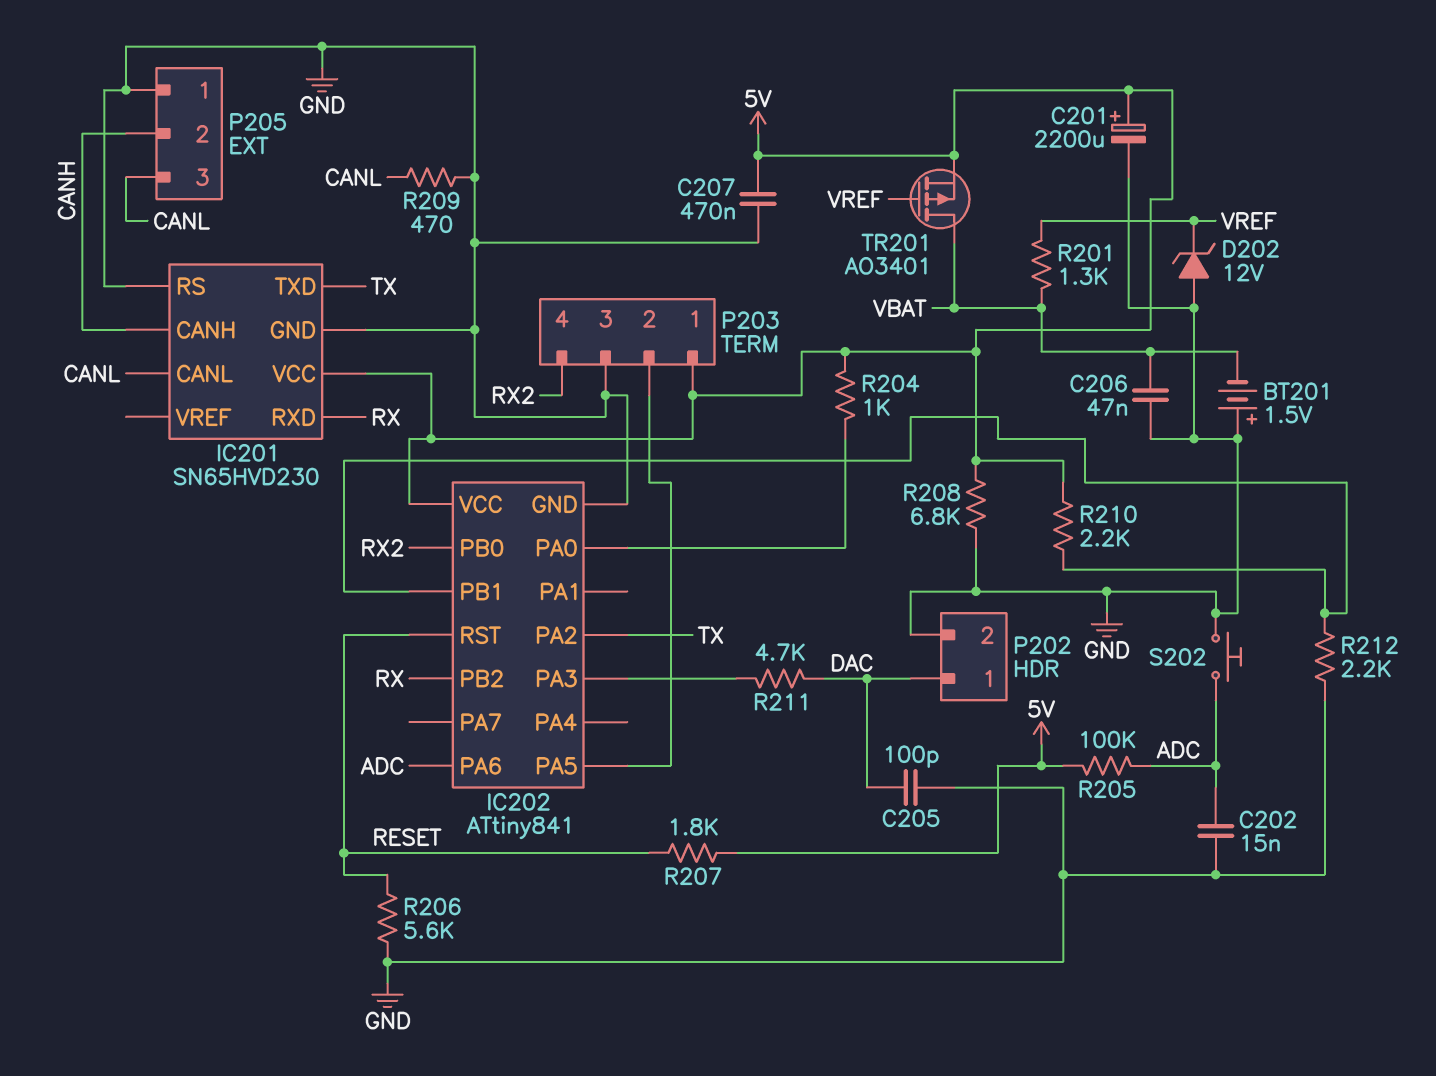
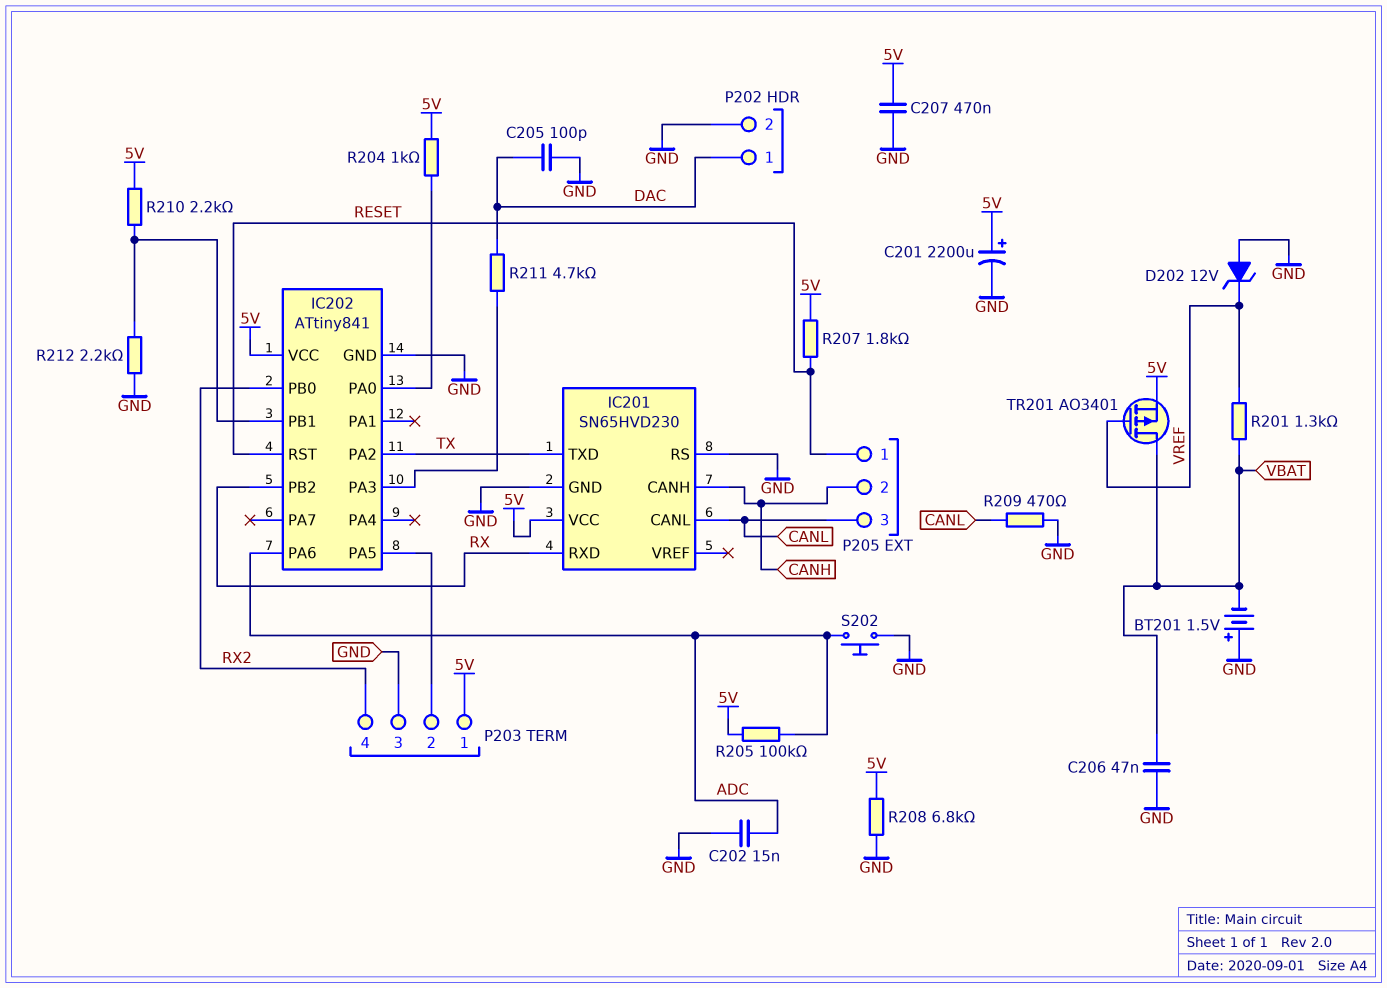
P205 pin 1: GND -> RESET
R206: 5.6k (GND, RESET) -> none

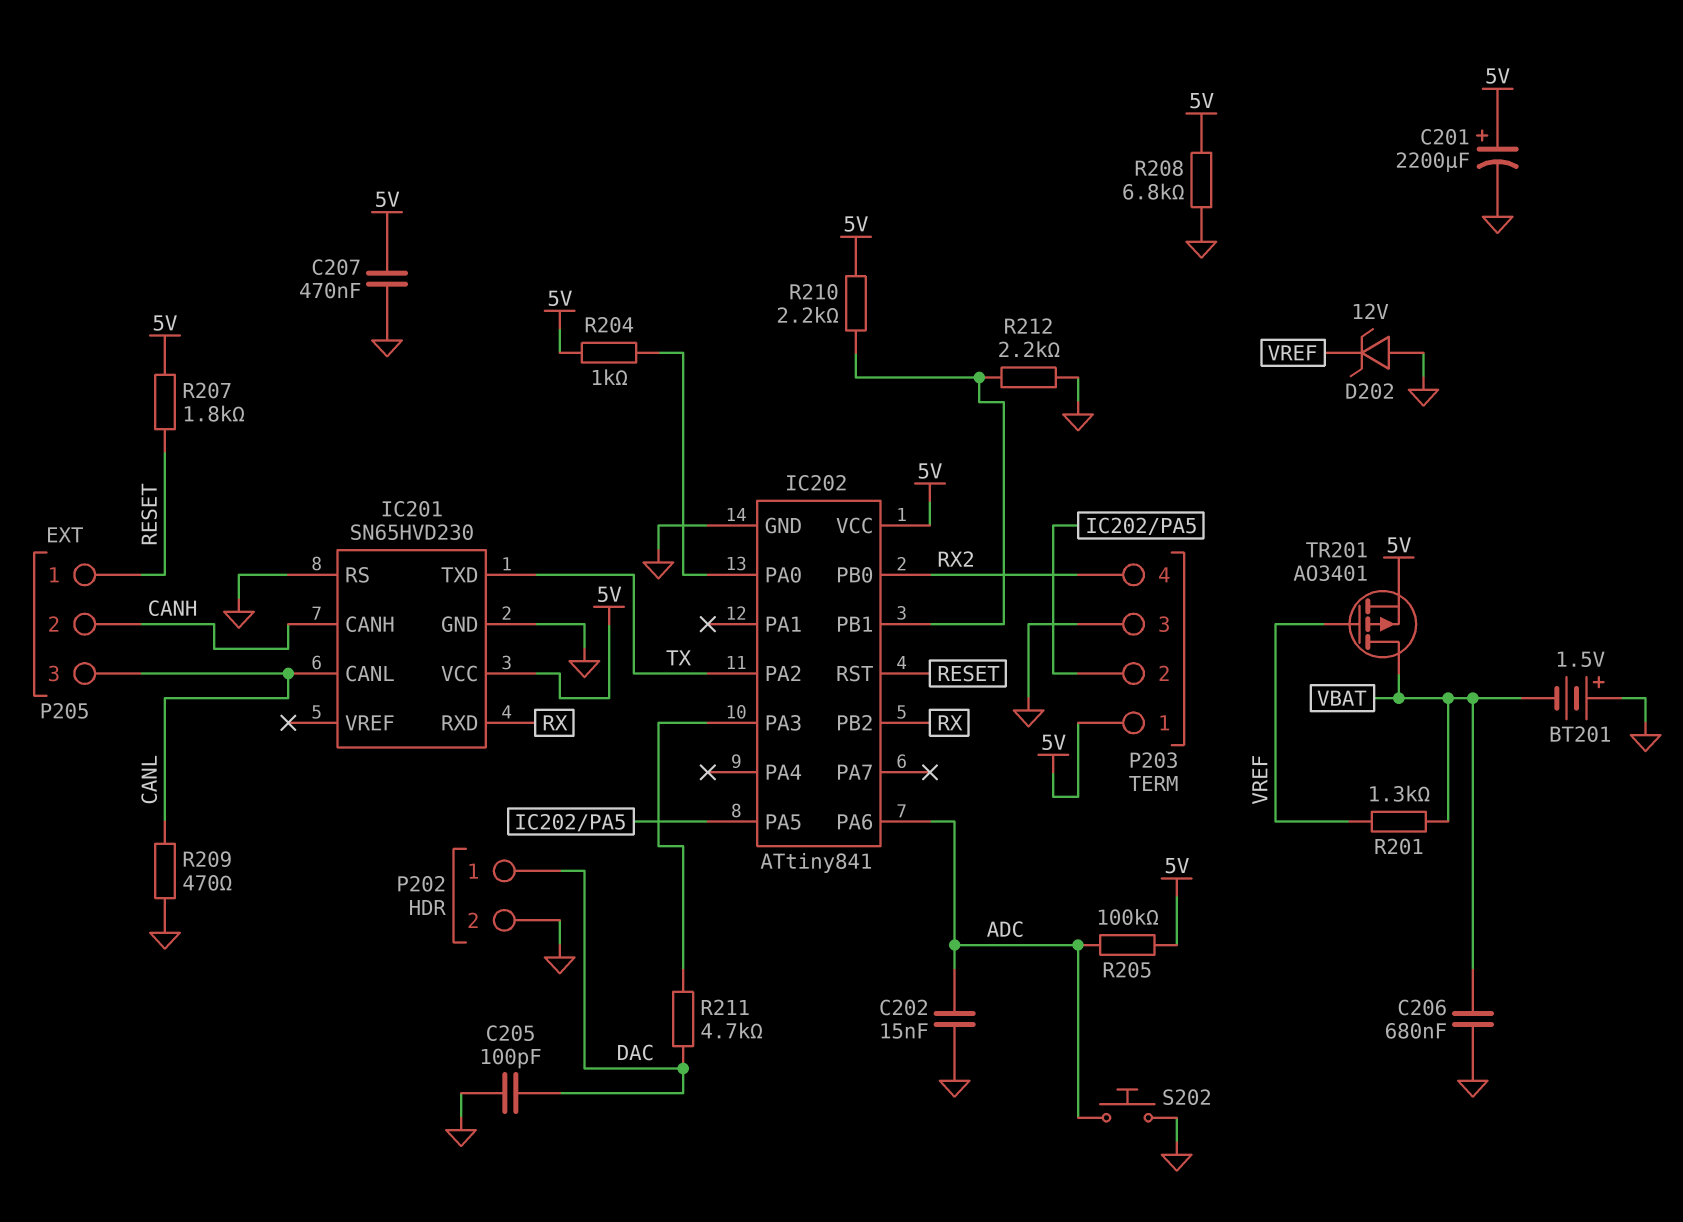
C206: 47nF (GND, VBAT) -> 680nF (GND, VBAT)

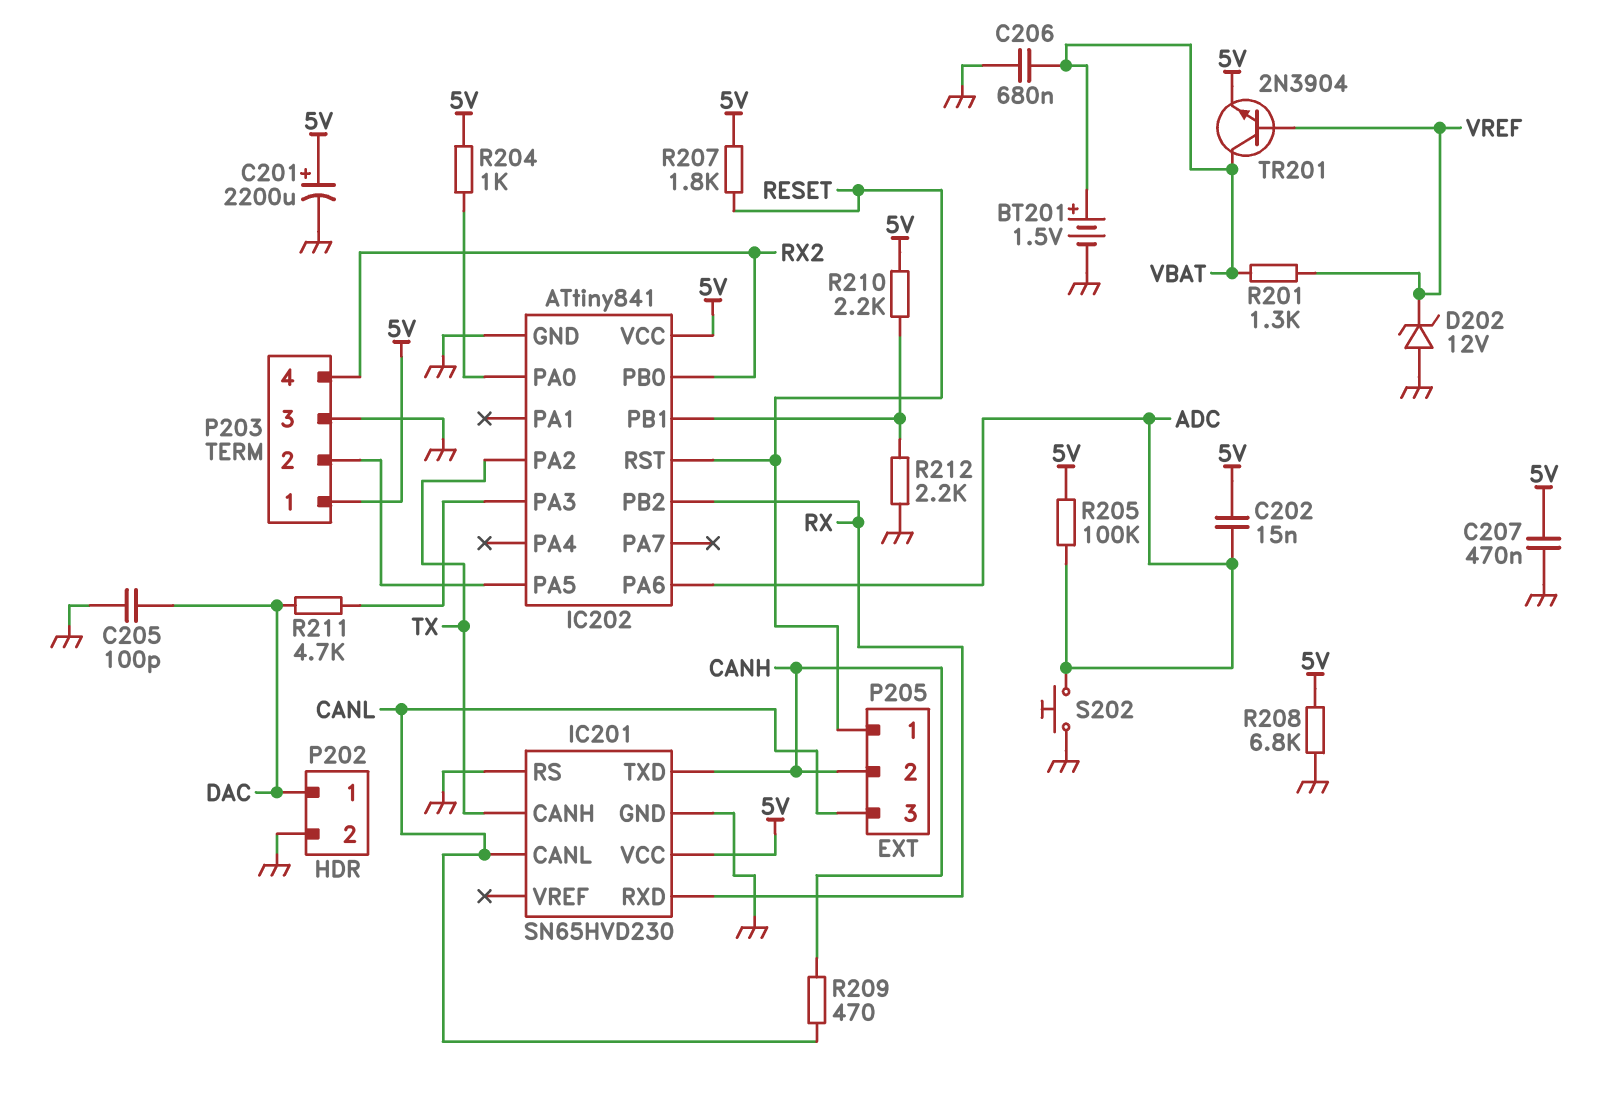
BT201: 1.5V (plus GND, minus VBAT) -> 1.5V (plus VBAT, minus GND)
C202: 15nF (ADC, GND) -> 15nF (5V, ADC)
IC201 pin CANH: CANH -> TX
IC201 pin TXD: TX -> CANH
R209: 470 (CANL, GND) -> 470 (CANH, CANL)
TR201: PMOS AO3401 (G VREF, D VBAT, S 5V) -> NPN 2N3904 (B VREF, C VBAT, E 5V)

